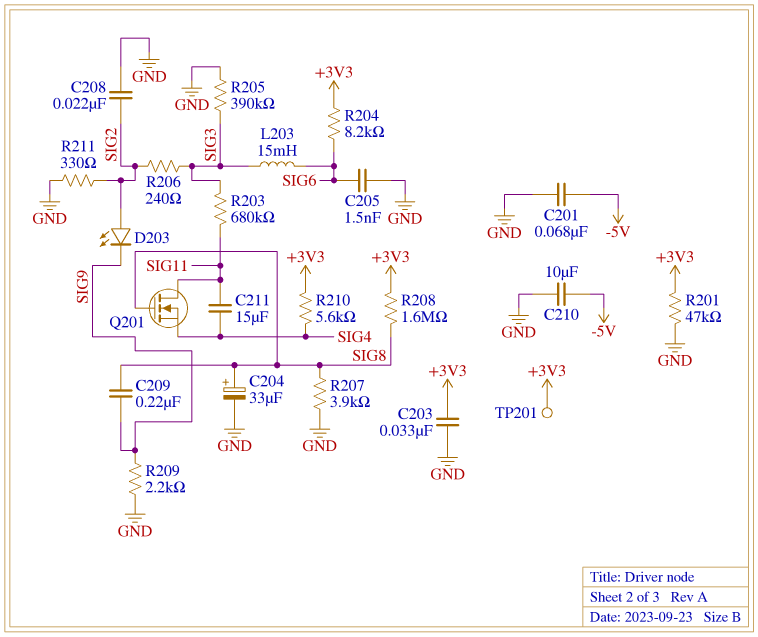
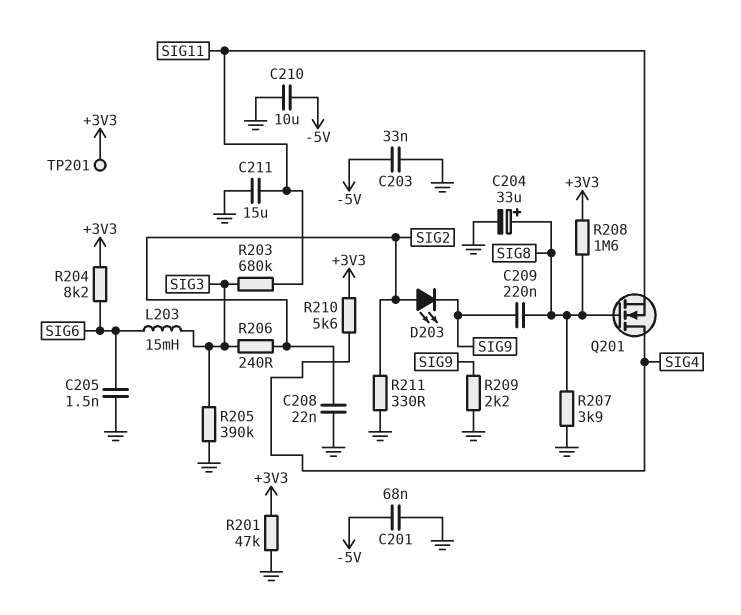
C203: 33nF (+3V3, GND) -> 33nF (-5V, GND)
C211: 15uF (SIG4, SIG11) -> 15uF (GND, SIG11)
Q201: NMOS (G SIG8, D SIG11, S SIG4) -> NMOS (G SIG8, D SIG4, S SIG11)

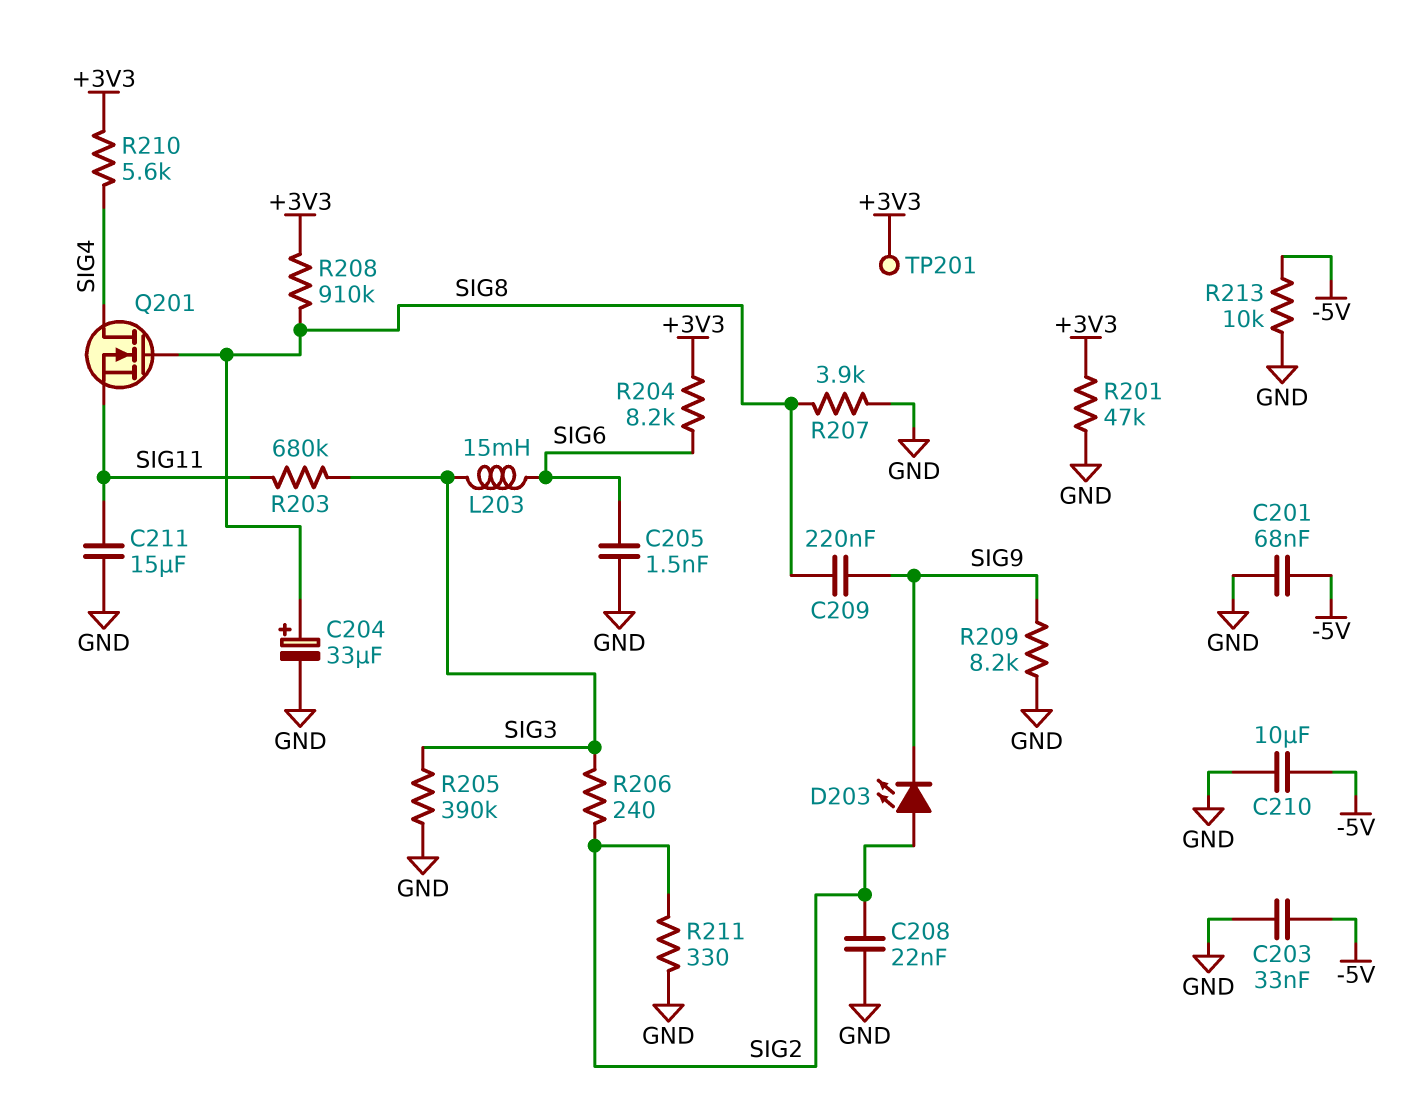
R208: 1.6M (+3V3, SIG8) -> 910k (+3V3, SIG8)
R209: 2.2k (GND, SIG9) -> 8.2k (GND, SIG9)
R213: none -> 10k (-5V, GND)

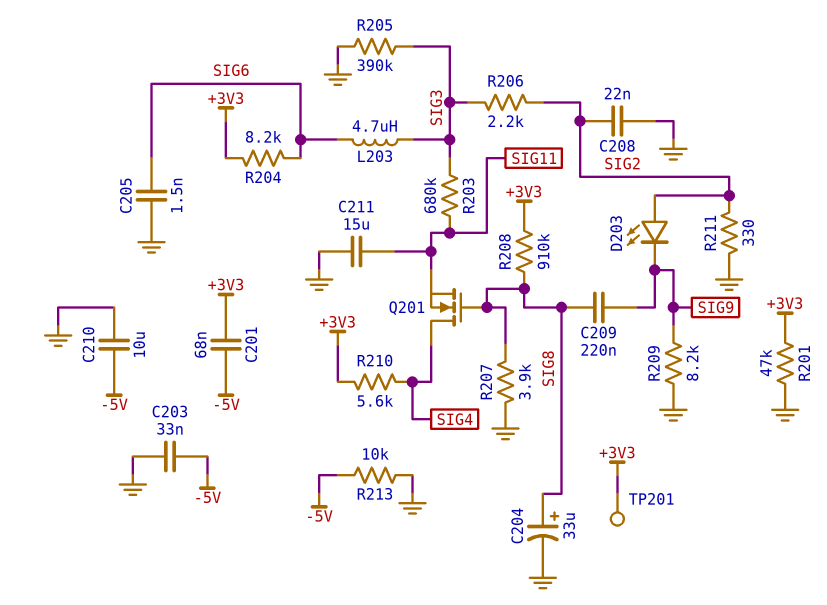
C201: 68nF (-5V, GND) -> 68nF (+3V3, -5V)
L203: 15mH (SIG3, SIG6) -> 4.7uH (SIG3, SIG6)
R206: 240 (SIG2, SIG3) -> 2.2k (SIG2, SIG3)

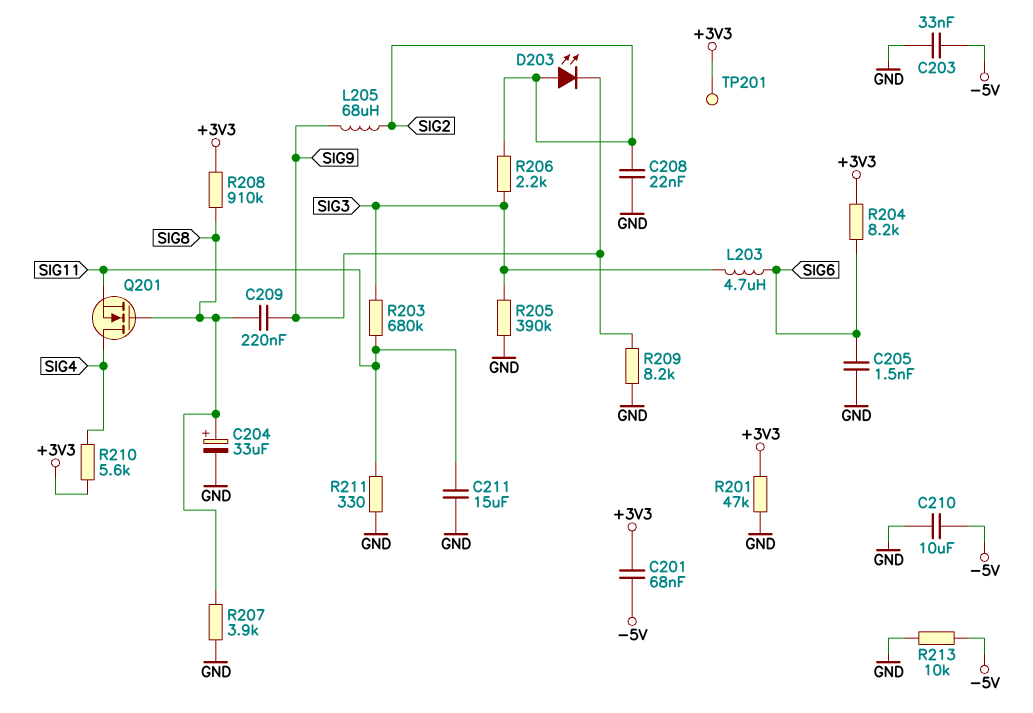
L205: none -> 68uH (SIG2, SIG9)
R211: 330 (GND, SIG2) -> 330 (GND, SIG11)

